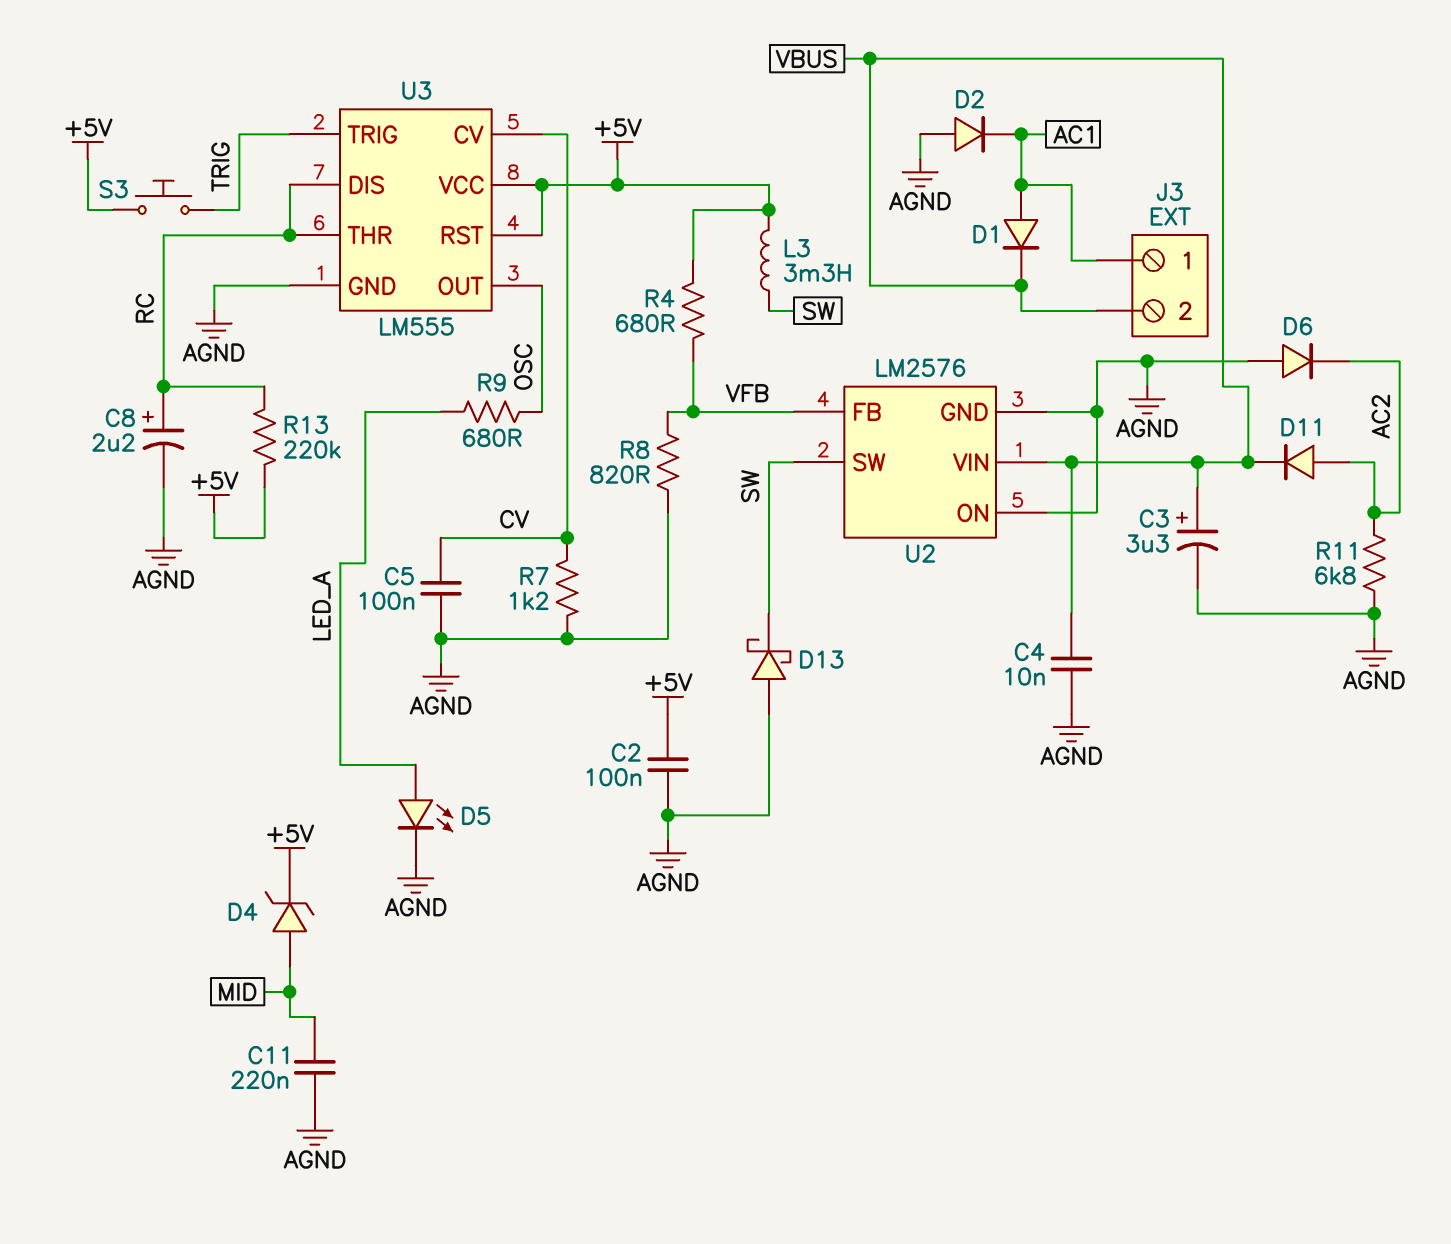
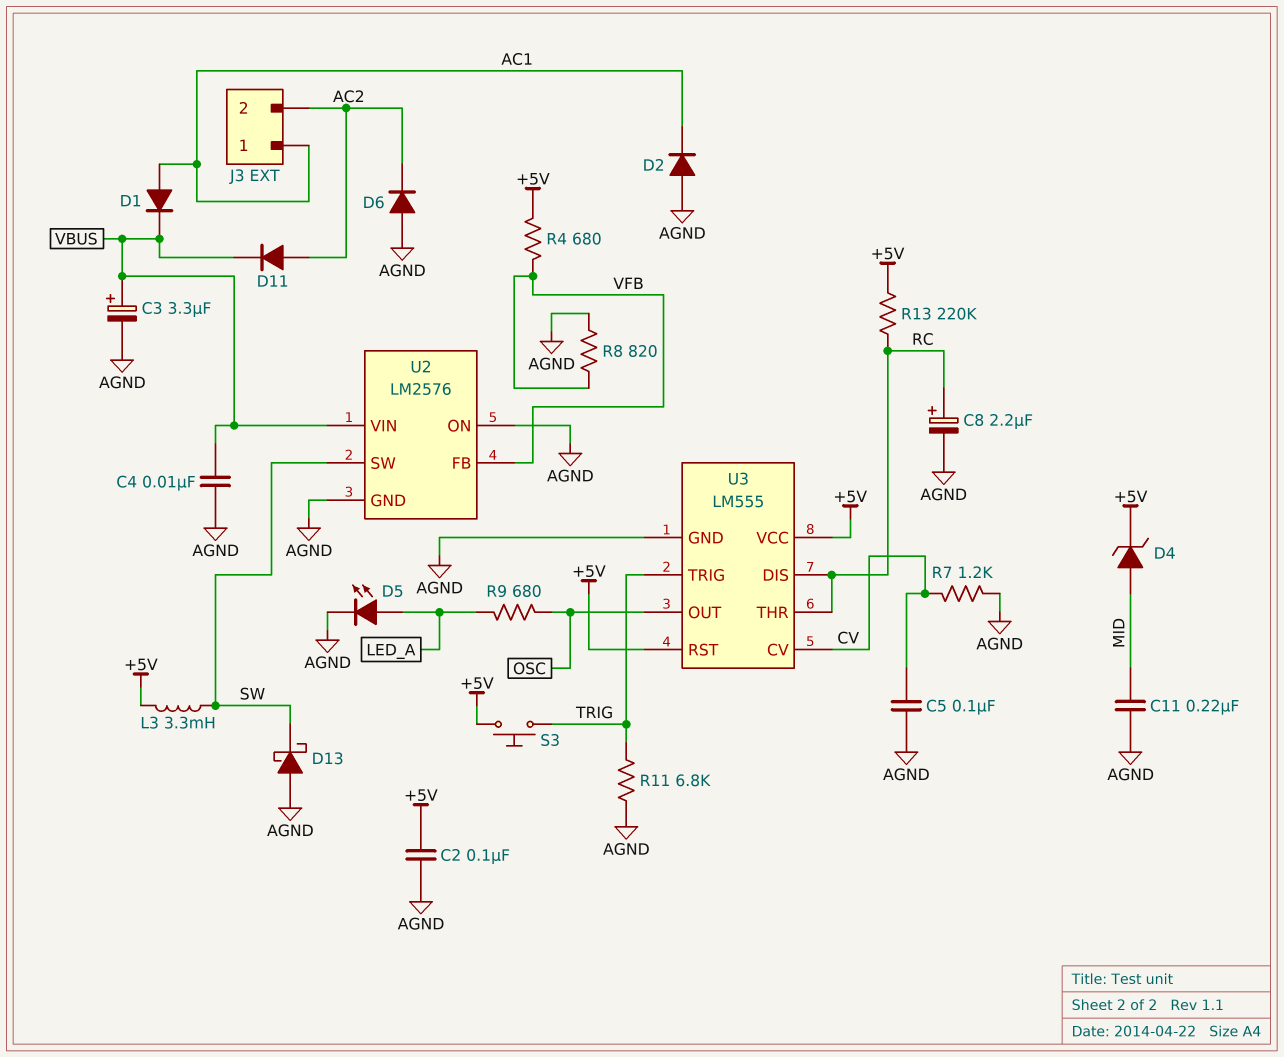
J3 pin 2: VBUS -> AC2
R11: 6.8k (AC2, AGND) -> 6.8k (AGND, TRIG)

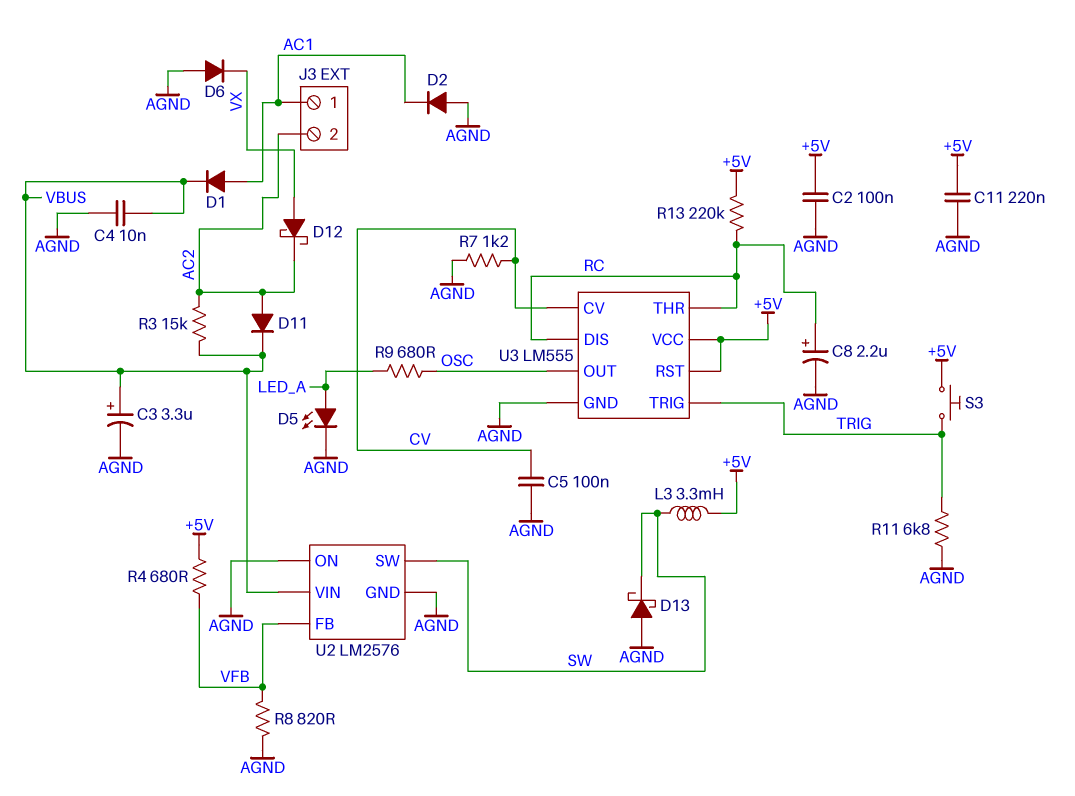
C11: 220nF (AGND, MID) -> 220nF (+5V, AGND)
D4: zener (A MID, K +5V) -> none
D6: diode (A AGND, K AC2) -> diode (A AGND, K VX)
D12: none -> schottky (A VX, K AC2)
R3: none -> 15k (AC2, VBUS)

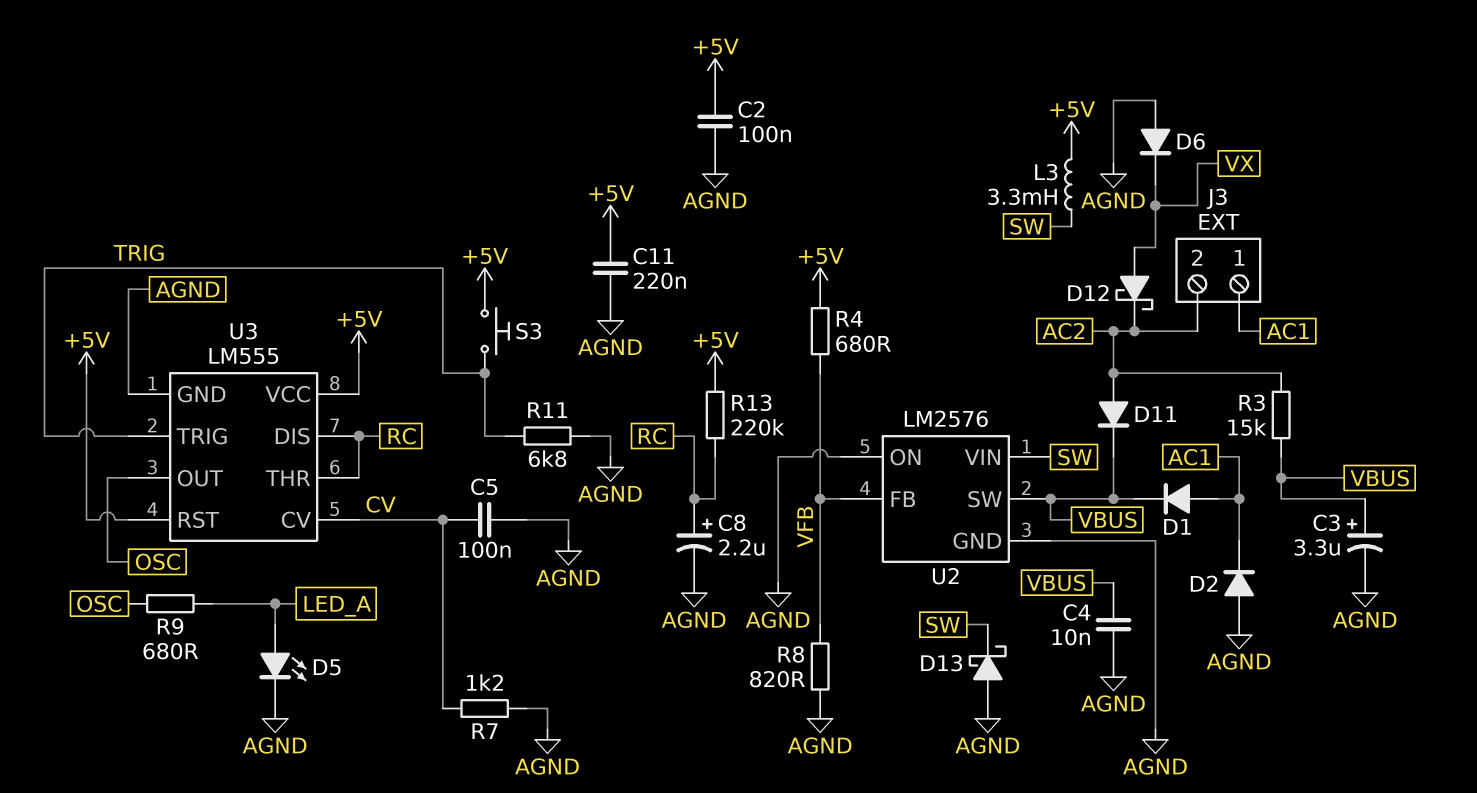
U2 pin SW: SW -> VBUS
U2 pin VIN: VBUS -> SW

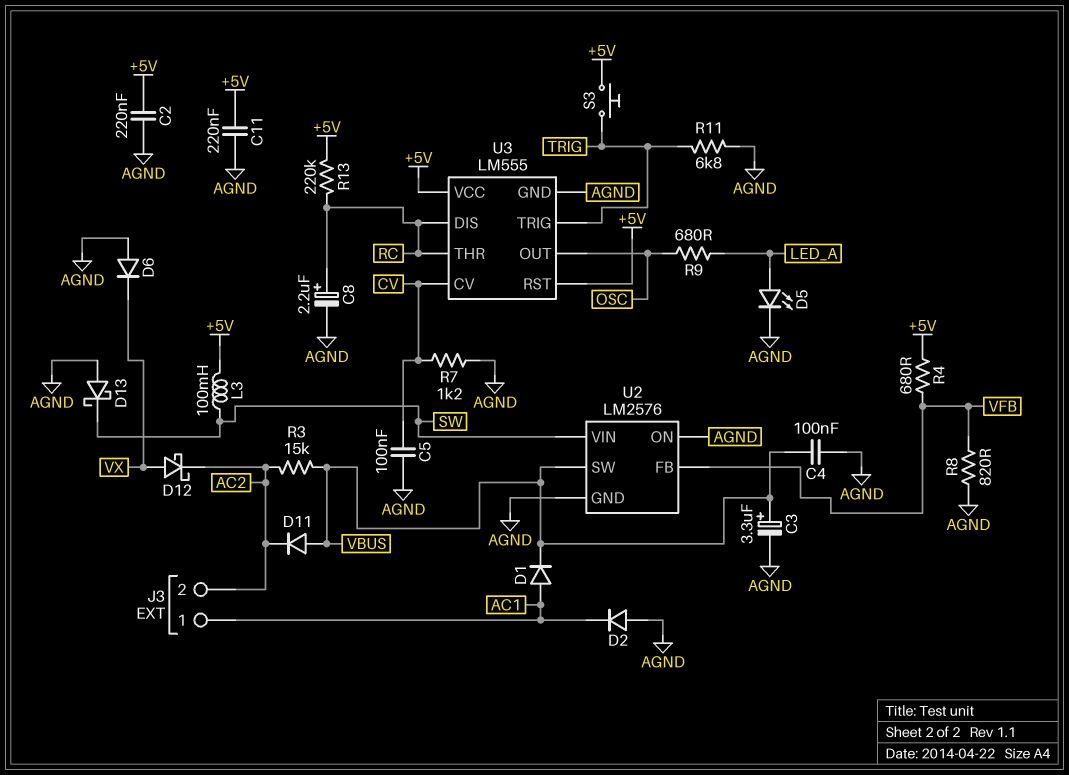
C2: 100nF (+5V, AGND) -> 220nF (+5V, AGND)
C4: 10nF (AGND, VBUS) -> 100nF (AGND, VBUS)
D11: diode (A AC2, K VBUS) -> diode (A VBUS, K AC2)
L3: 3.3mH (+5V, SW) -> 100mH (+5V, SW)

